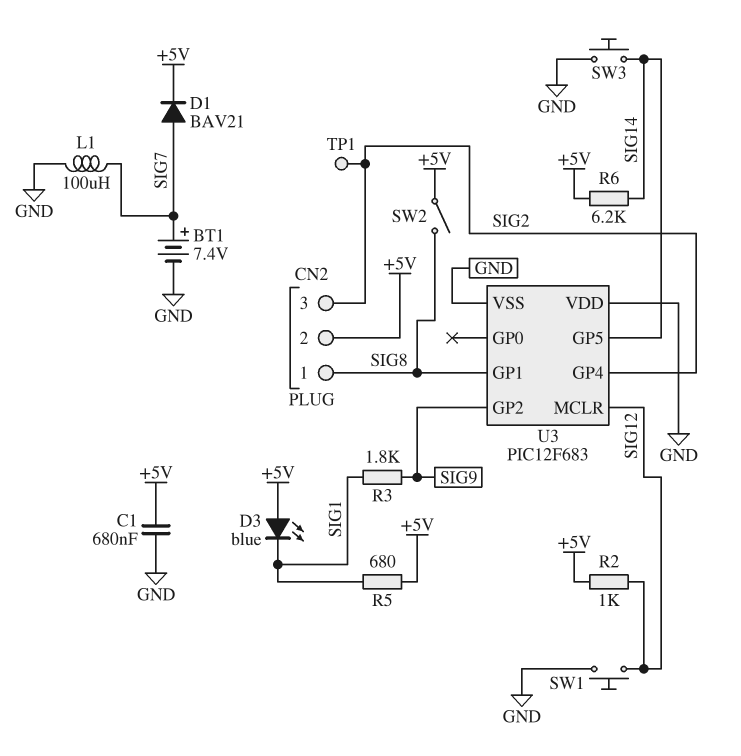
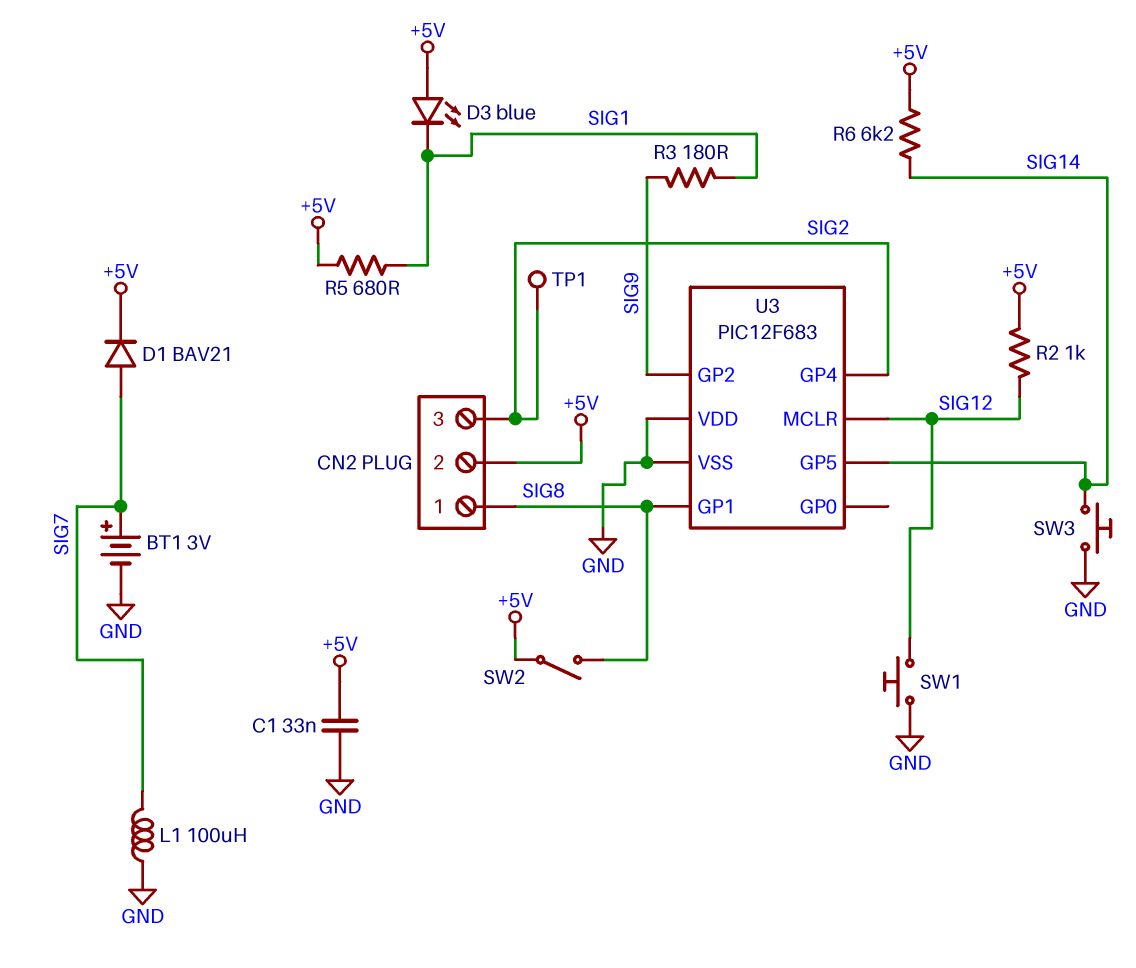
BT1: 7.4V (plus SIG7, minus GND) -> 3V (plus SIG7, minus GND)
C1: 680nF (+5V, GND) -> 33nF (+5V, GND)
R3: 1.8k (SIG1, SIG9) -> 180 (SIG1, SIG9)

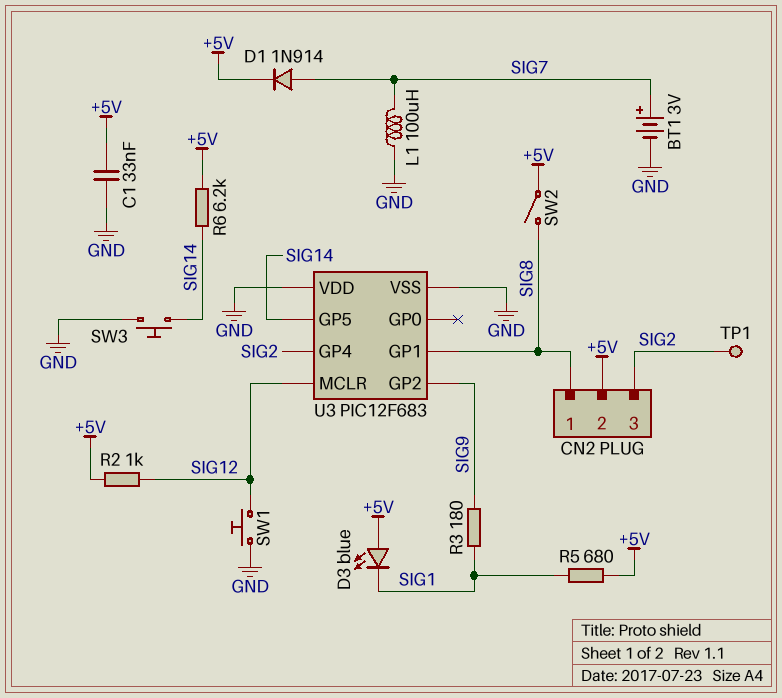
D1: diode BAV21 (A SIG7, K +5V) -> diode 1N914 (A SIG7, K +5V)

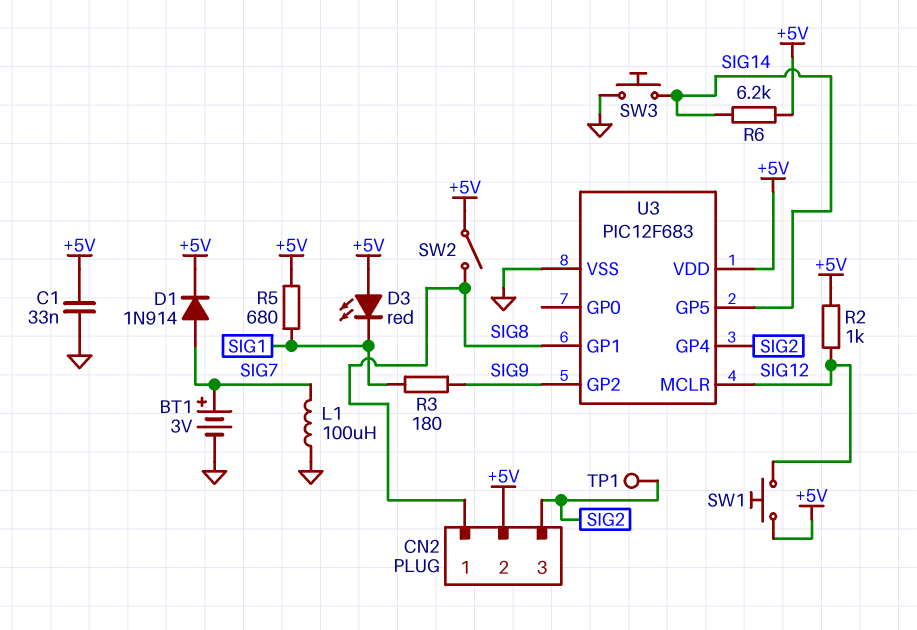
D3: LED blue (A +5V, K SIG1) -> LED red (A +5V, K SIG1)
SW1: button (GND, SIG12) -> button (+5V, SIG12)
U3 pin VDD: GND -> +5V

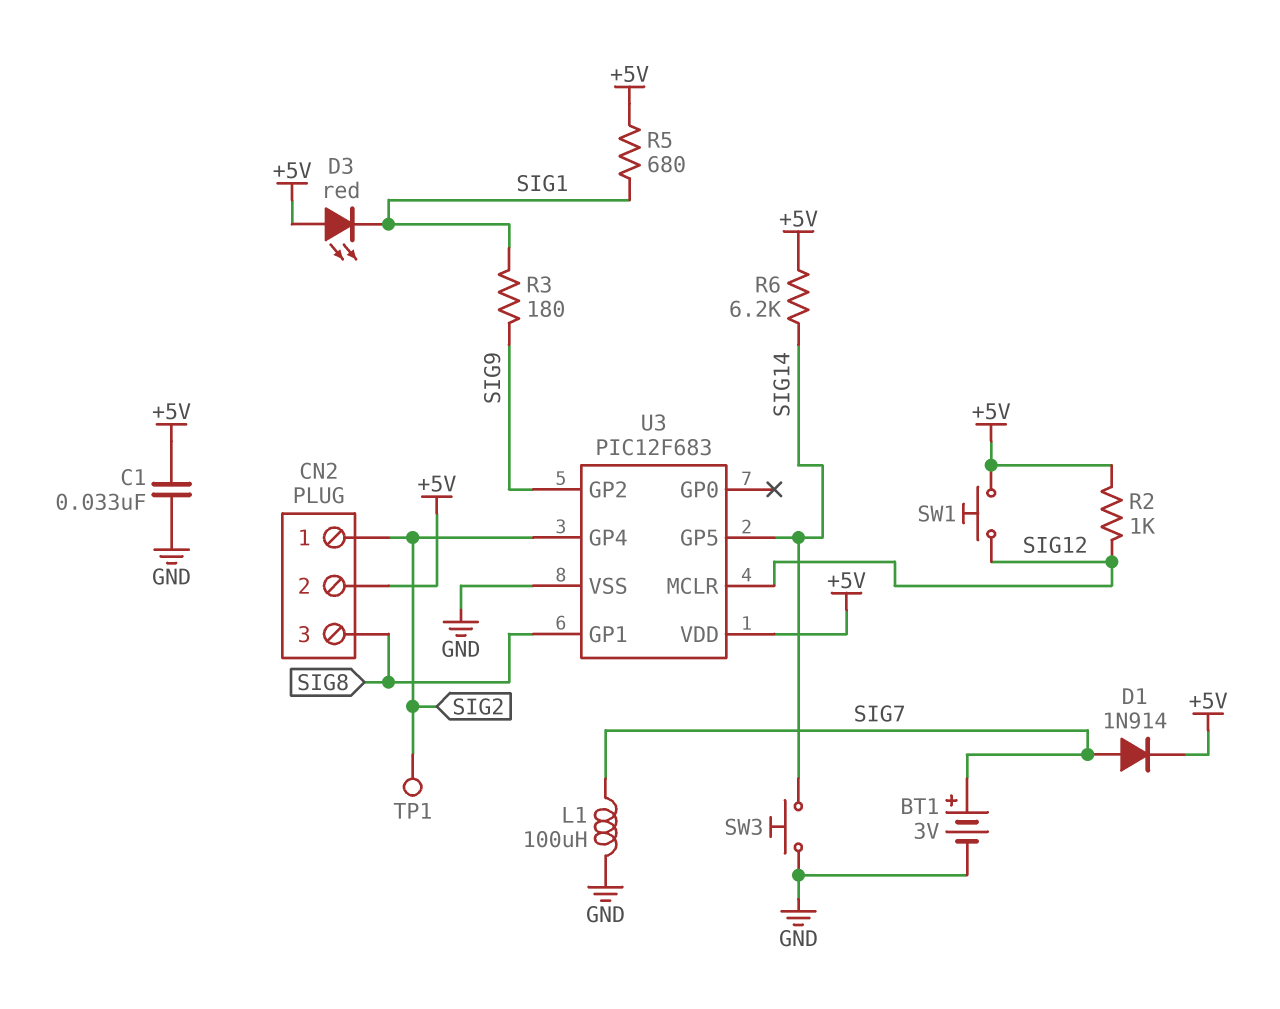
CN2 pin 1: SIG8 -> SIG2
CN2 pin 3: SIG2 -> SIG8
SW2: switch (+5V, SIG8) -> none

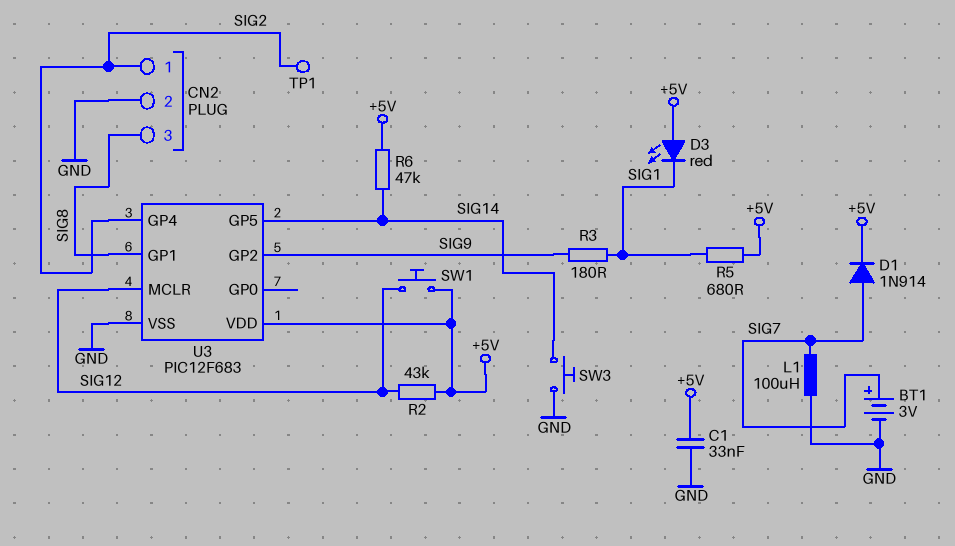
CN2 pin 2: +5V -> GND
R2: 1k (+5V, SIG12) -> 43k (+5V, SIG12)
R6: 6.2k (+5V, SIG14) -> 47k (+5V, SIG14)

